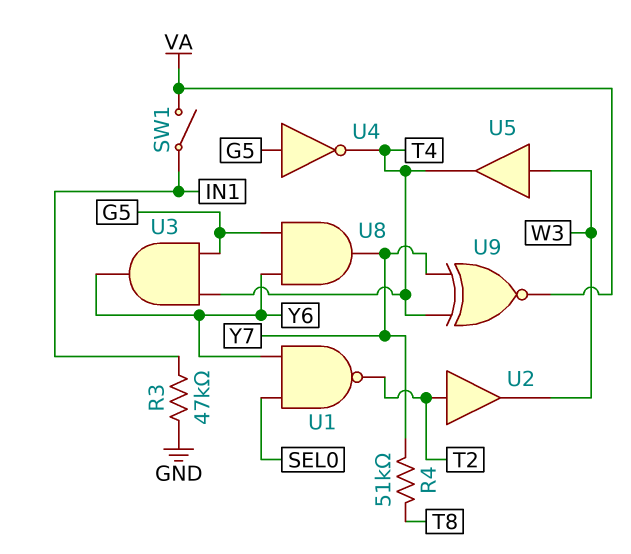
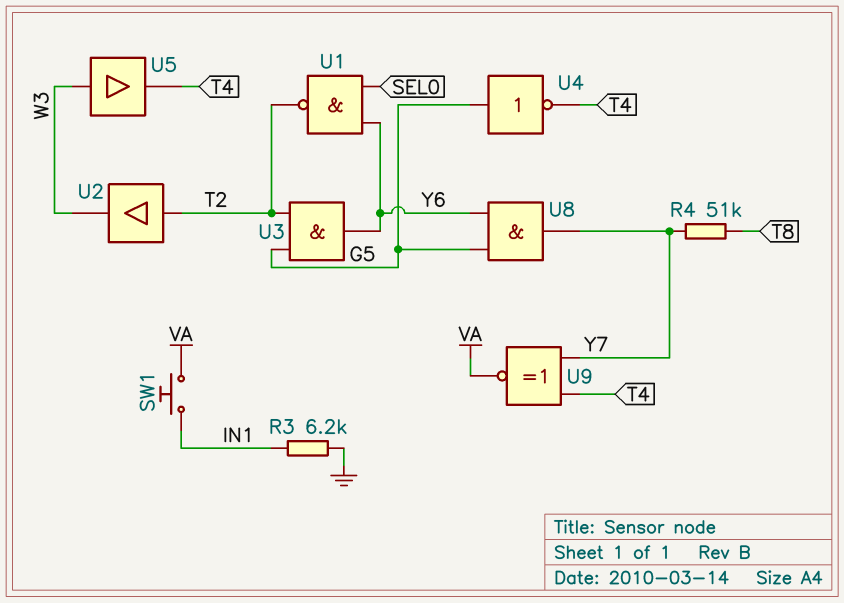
R3: 47k (GND, IN1) -> 6.2k (GND, IN1)
SW1: switch (IN1, VA) -> button (IN1, VA)
U3: AND (in G5, in T4, out Y6) -> AND (in G5, in T2, out Y6)

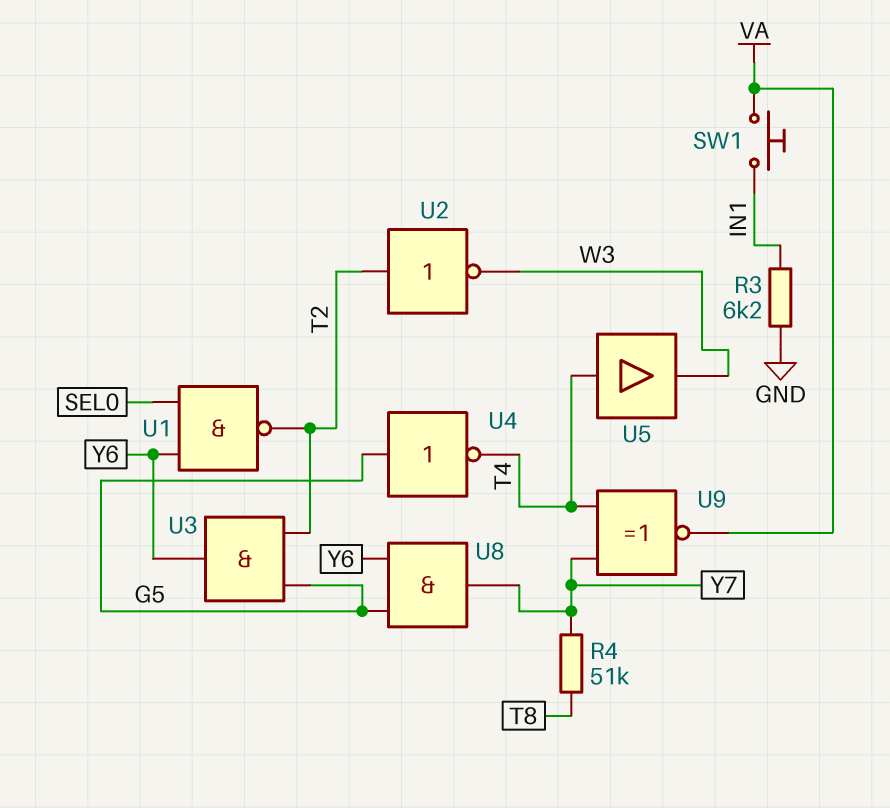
U2: buffer (in T2, out W3) -> NOT (in T2, out W3)
U5: buffer (in W3, out T4) -> buffer (in T4, out W3)

